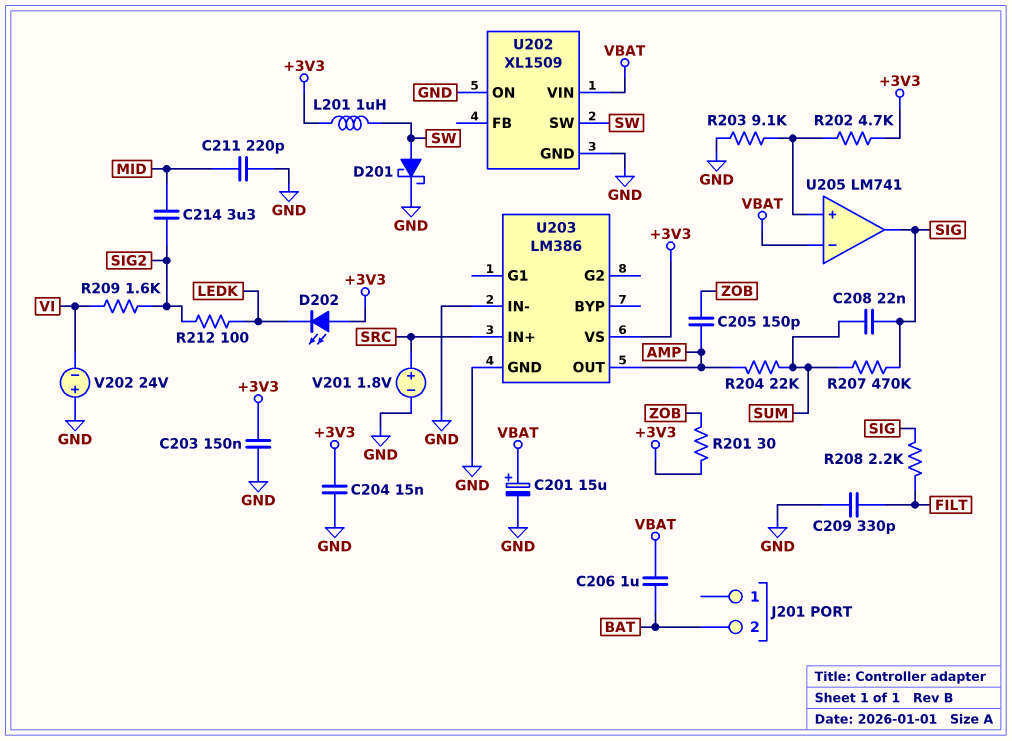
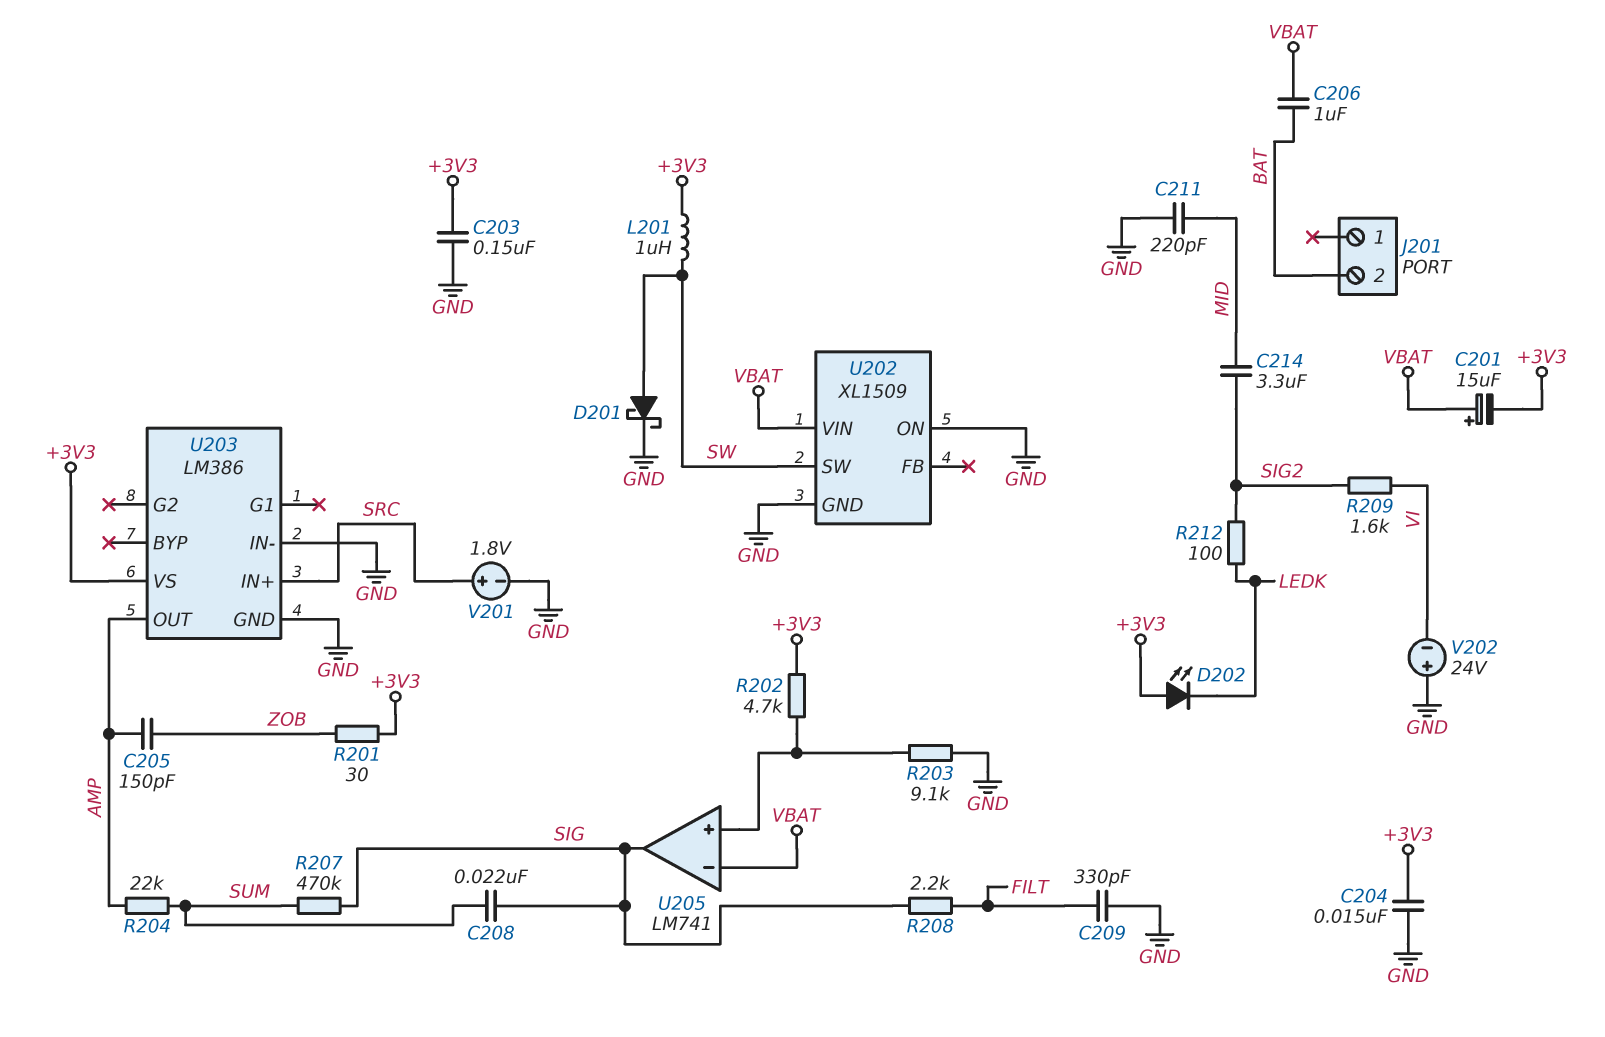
C201: 15uF (plus VBAT, minus GND) -> 15uF (plus VBAT, minus +3V3)

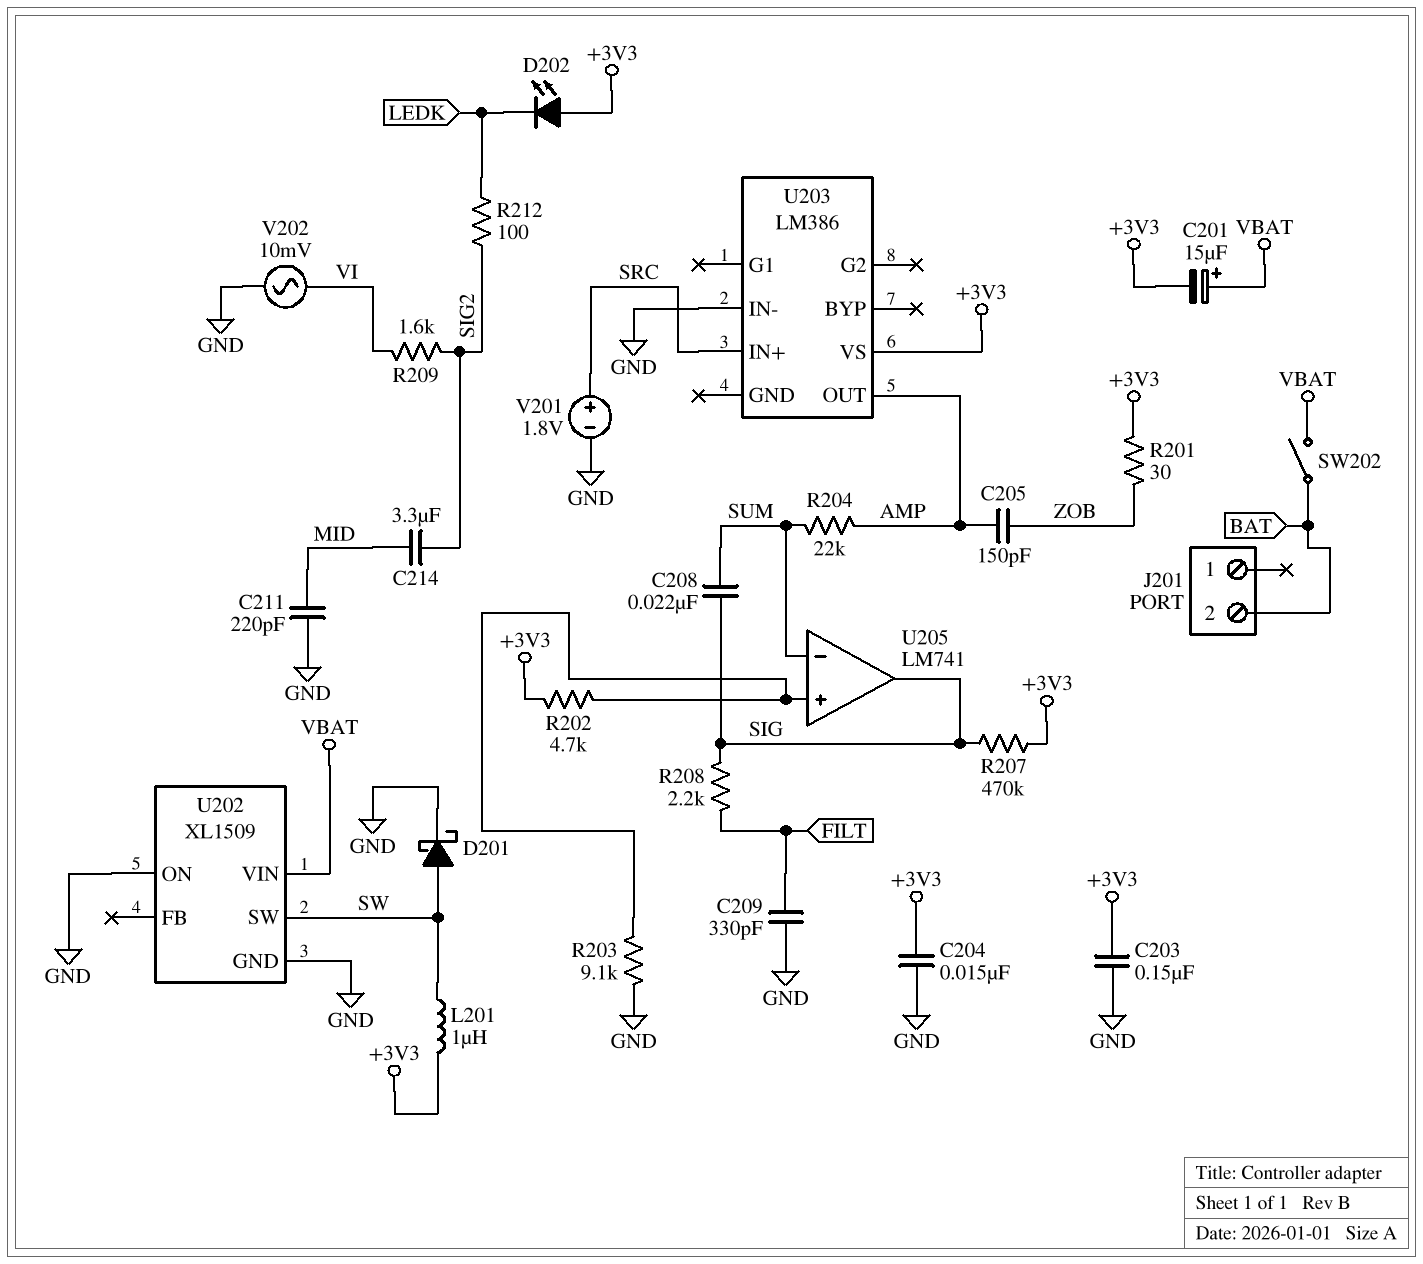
C206: 1uF (BAT, VBAT) -> none
R207: 470k (SIG, SUM) -> 470k (+3V3, SIG)
SW202: none -> switch (BAT, VBAT)
U203 pin GND: GND -> none
U205 pin in-: VBAT -> SUM
V202: 24V (plus GND, minus VI) -> AC 10mV (GND, VI)

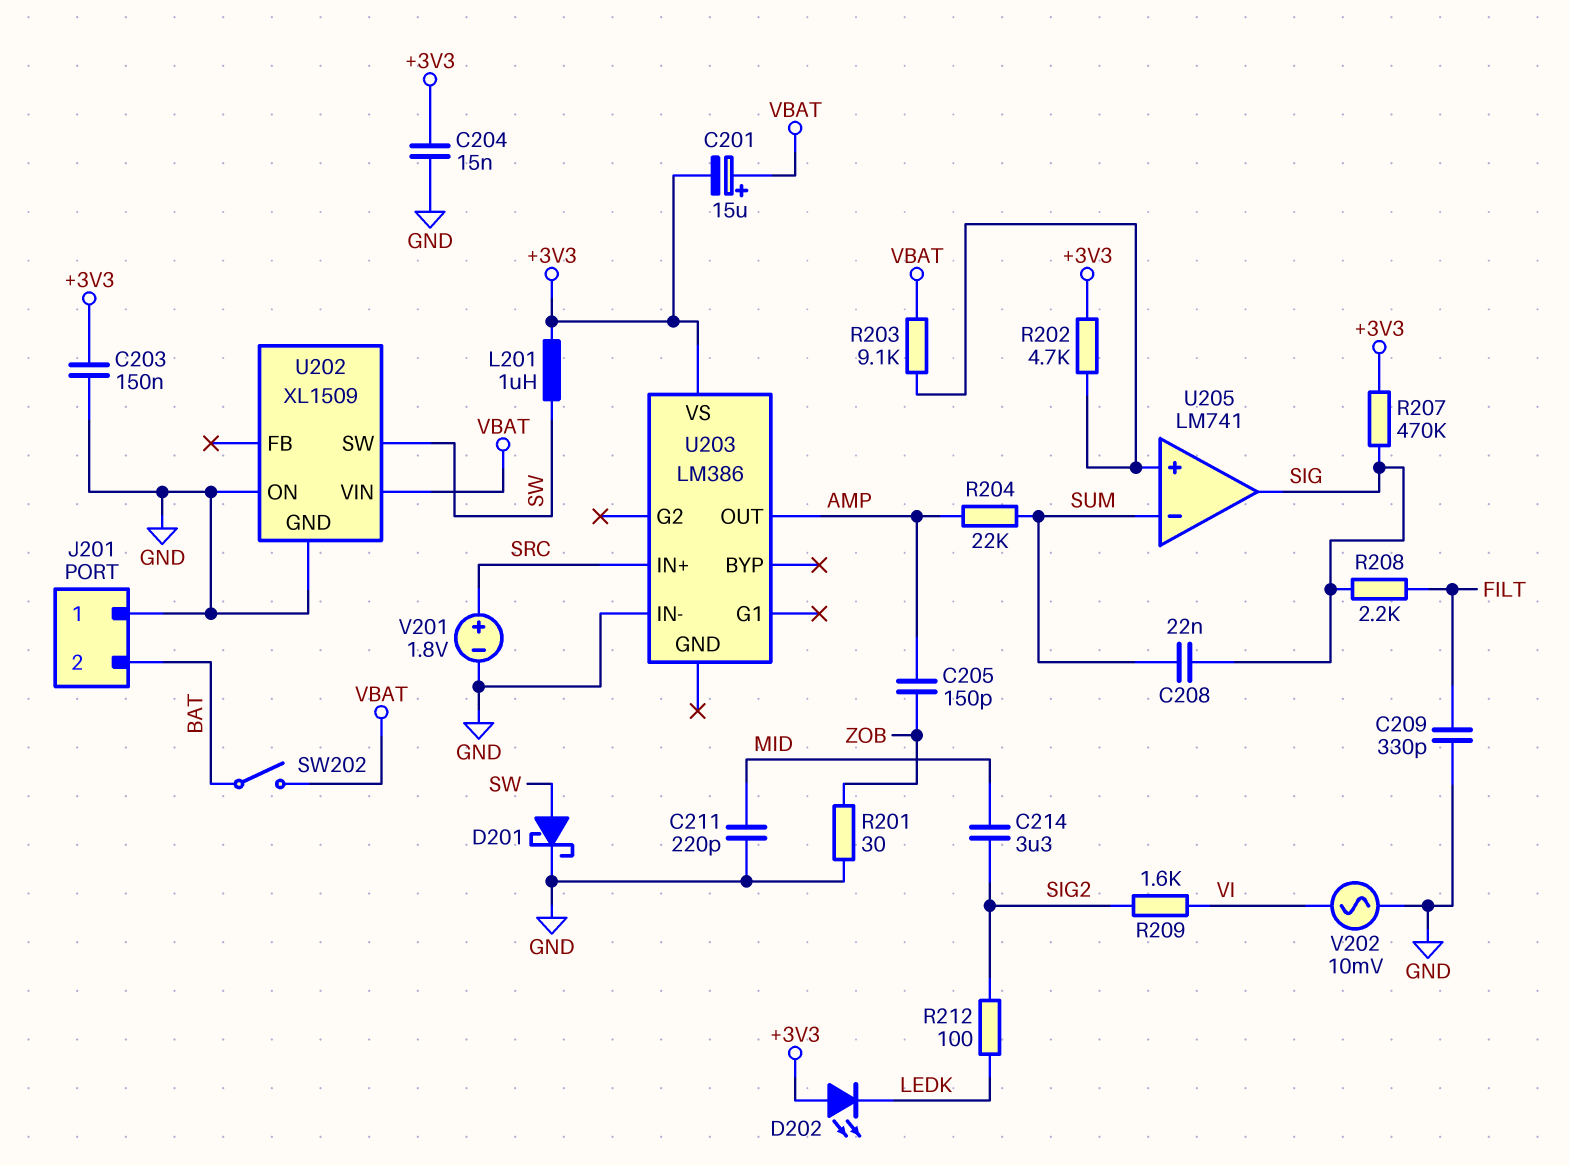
J201 pin 1: none -> GND
R201: 30 (+3V3, ZOB) -> 30 (GND, ZOB)
R203: 9.1k (GND, U205/in+) -> 9.1k (U205/in+, VBAT)

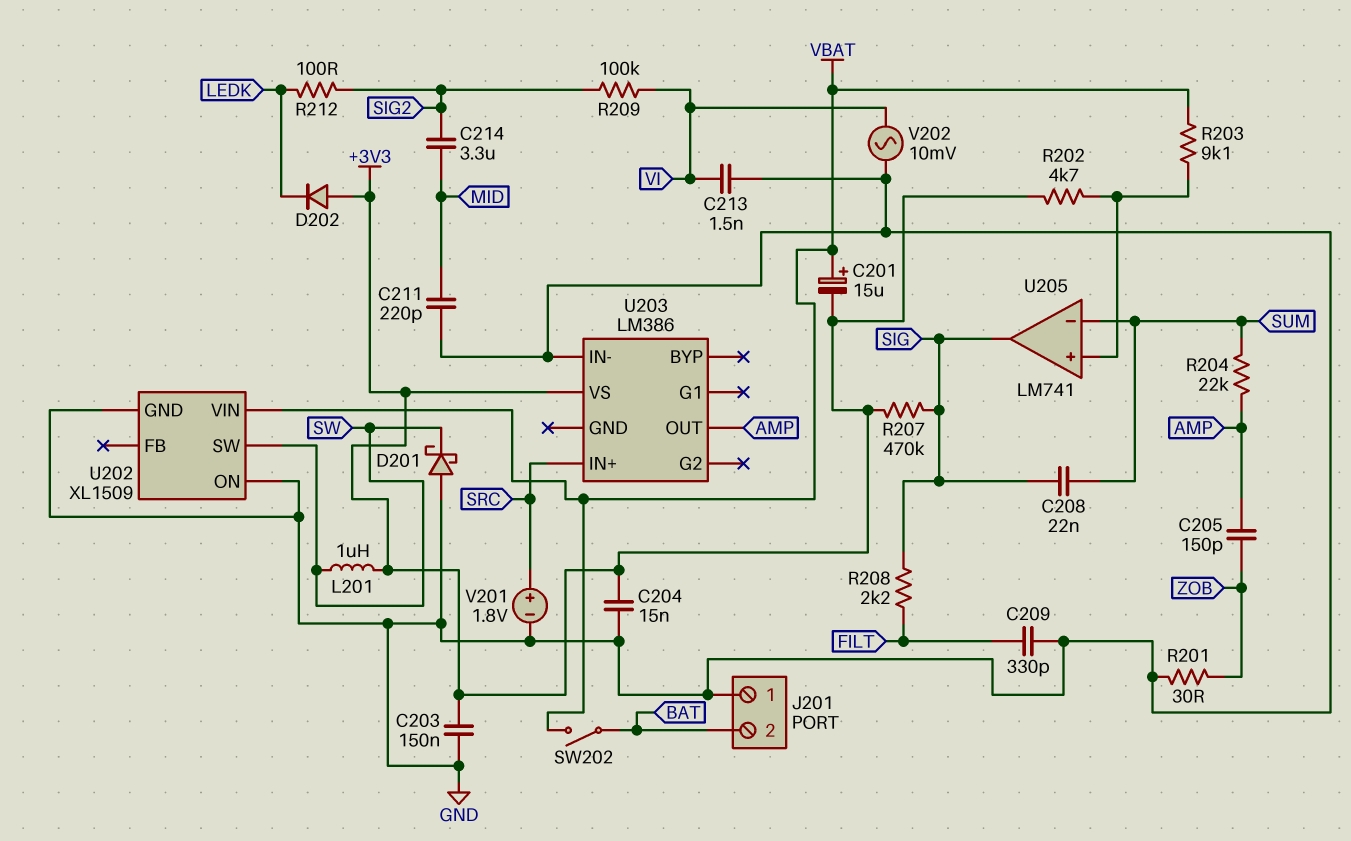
C213: none -> 1.5nF (GND, VI)
D201: schottky (A SW, K GND) -> schottky (A GND, K SW)
D202: LED (A +3V3, K LEDK) -> diode (A +3V3, K LEDK)
R209: 1.6k (SIG2, VI) -> 100k (SIG2, VI)

